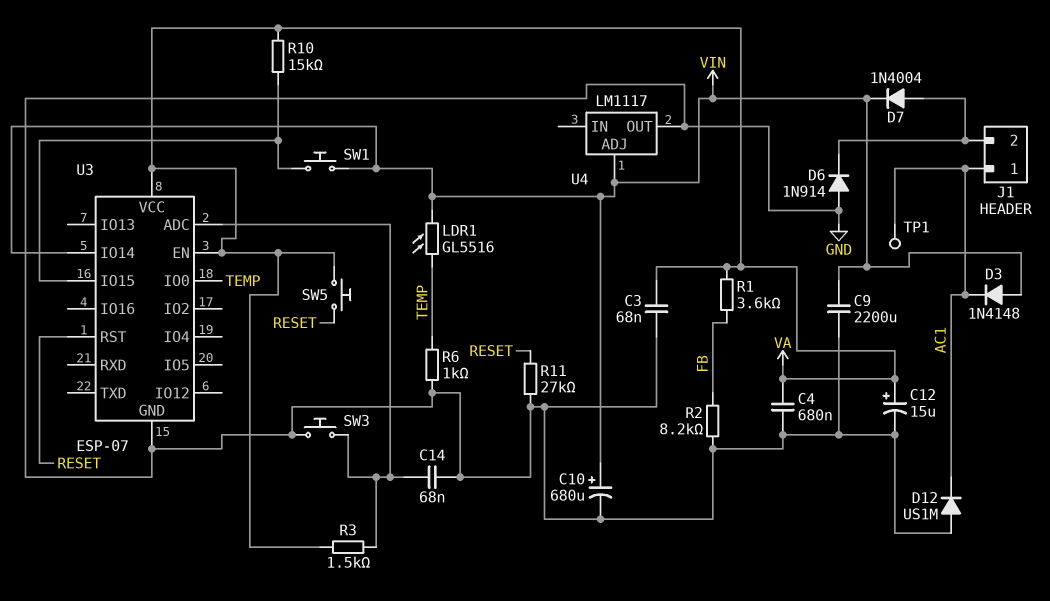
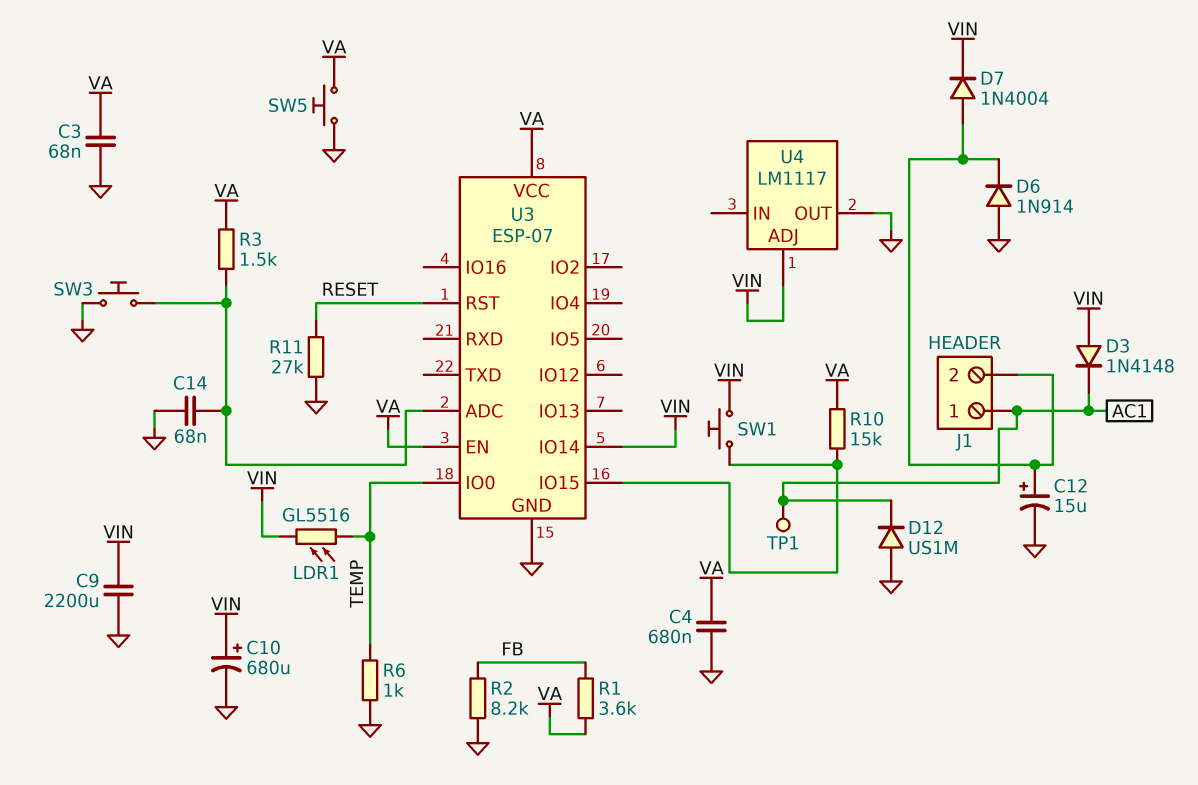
C12: 15uF (plus VA, minus GND) -> 15uF (plus J1/2, minus GND)
SW5: button (RESET, VA) -> button (GND, VA)

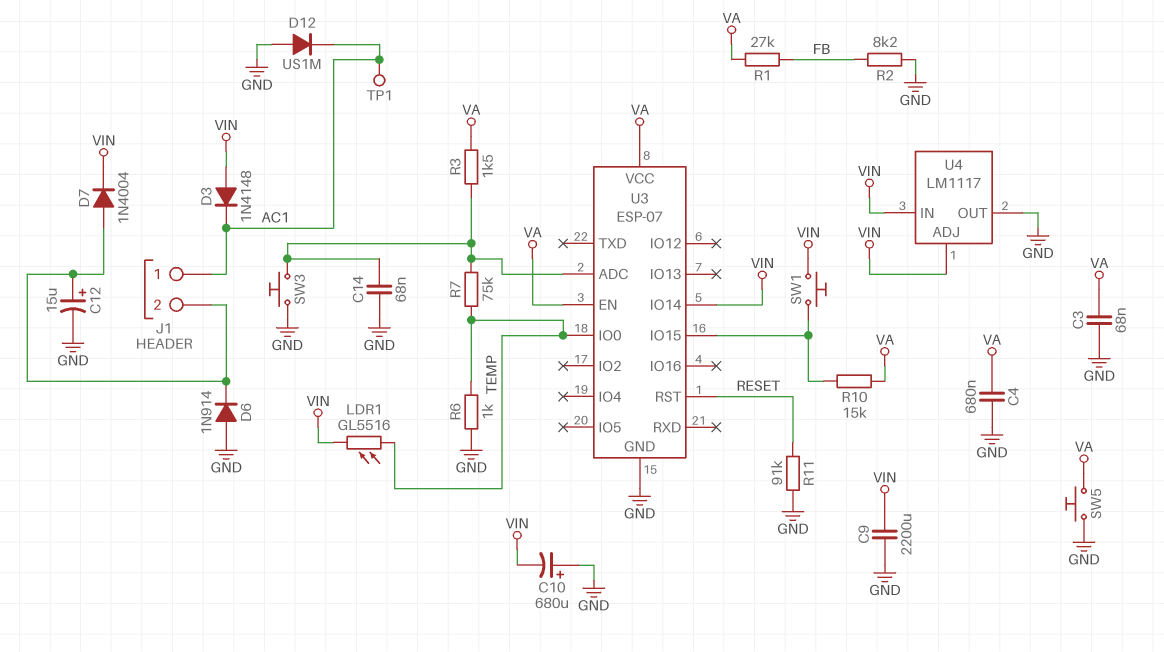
C10: 680uF (plus VIN, minus GND) -> 680uF (plus GND, minus VIN)
R1: 3.6k (FB, VA) -> 27k (FB, VA)
R7: none -> 75k (TEMP, U3/ADC)
R11: 27k (GND, RESET) -> 91k (GND, RESET)
U4 pin IN: none -> VIN

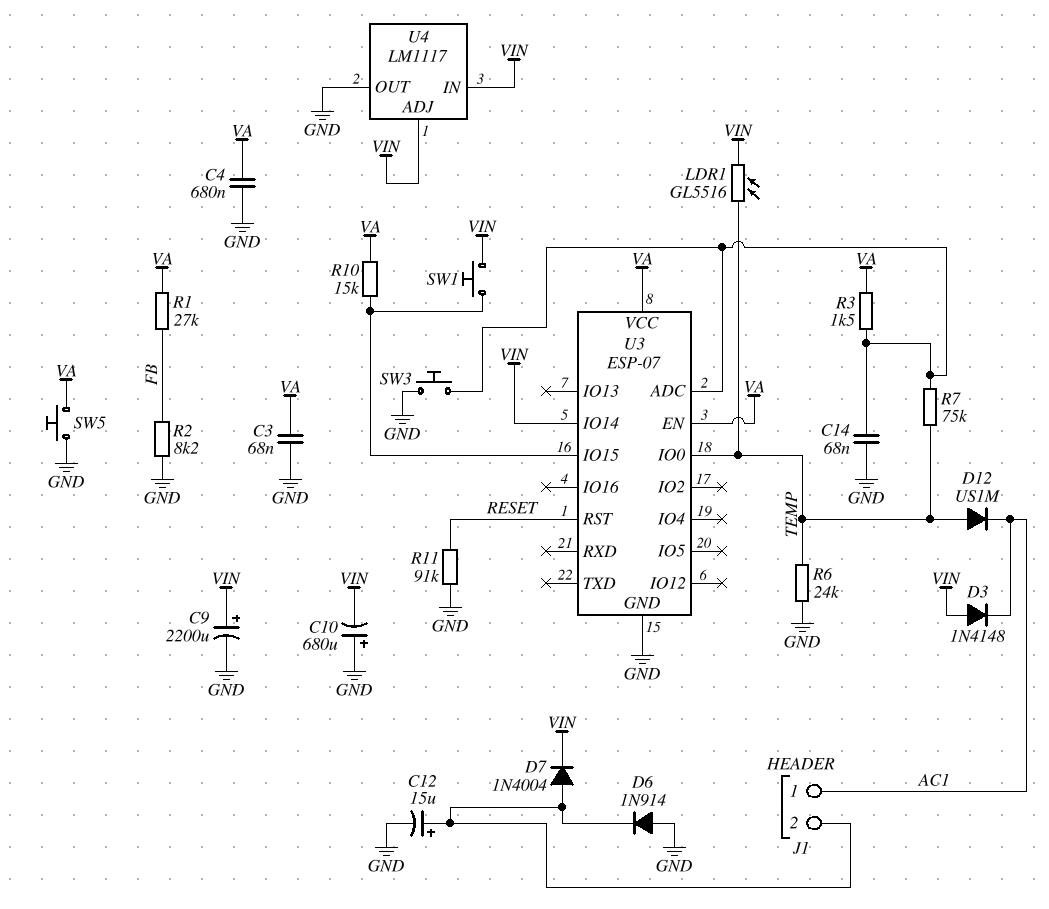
C9: 2200uF (GND, VIN) -> 2200uF (plus VIN, minus GND)
D12: diode US1M (A GND, K AC1) -> diode US1M (A TEMP, K AC1)
R6: 1k (GND, TEMP) -> 24k (GND, TEMP)
TP1: test point (AC1) -> none

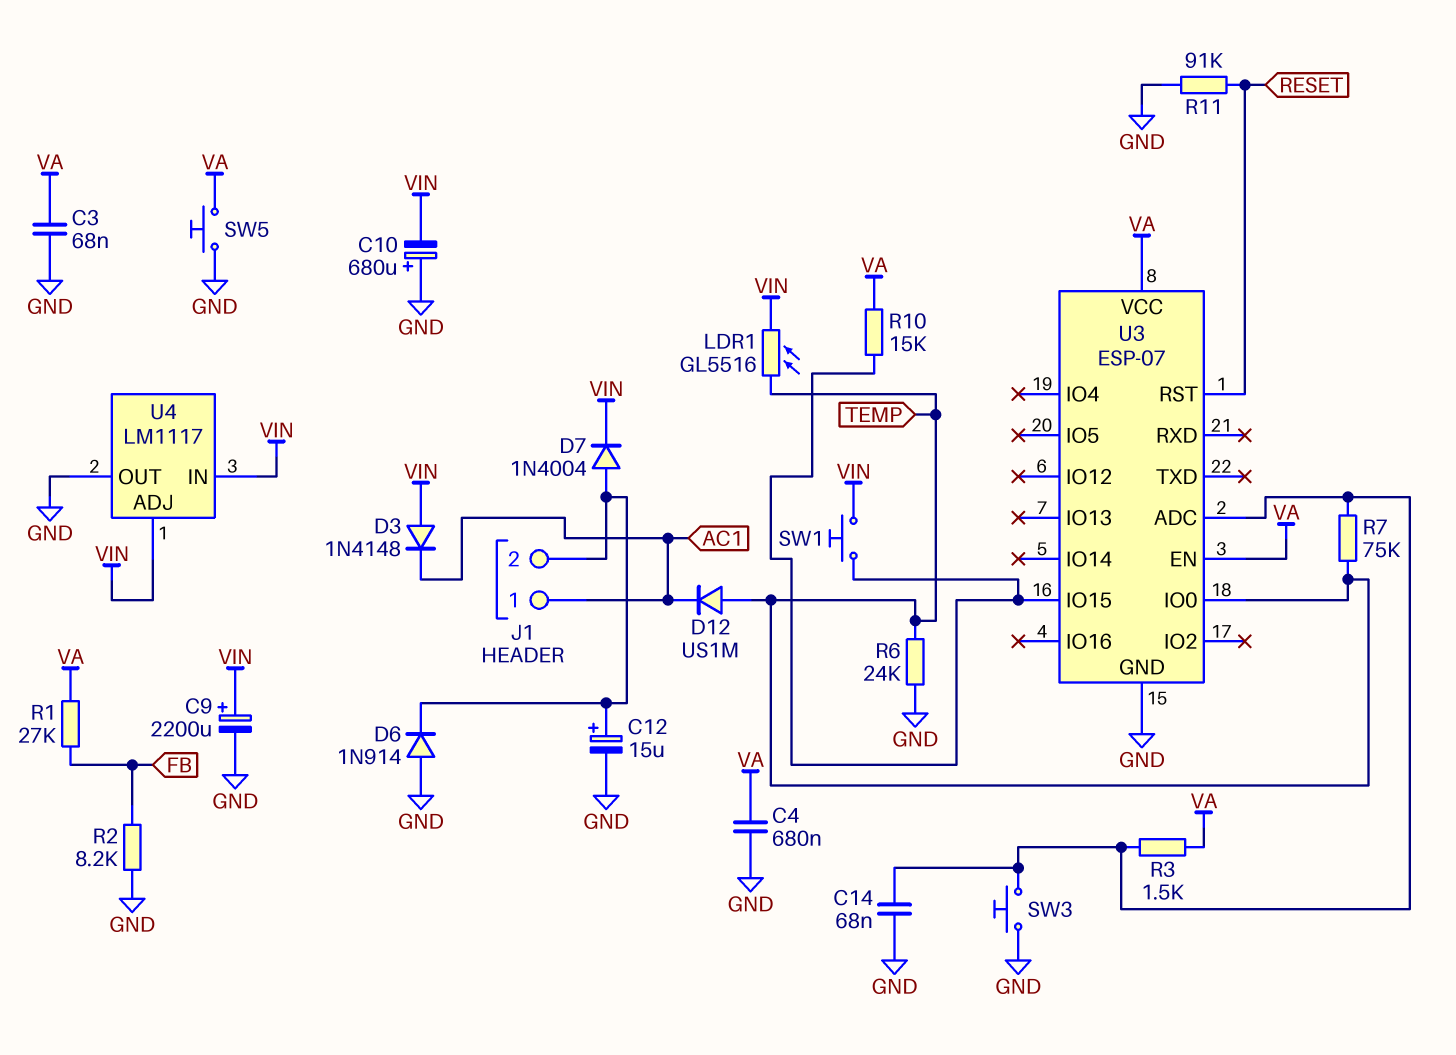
U3 pin IO14: VIN -> none

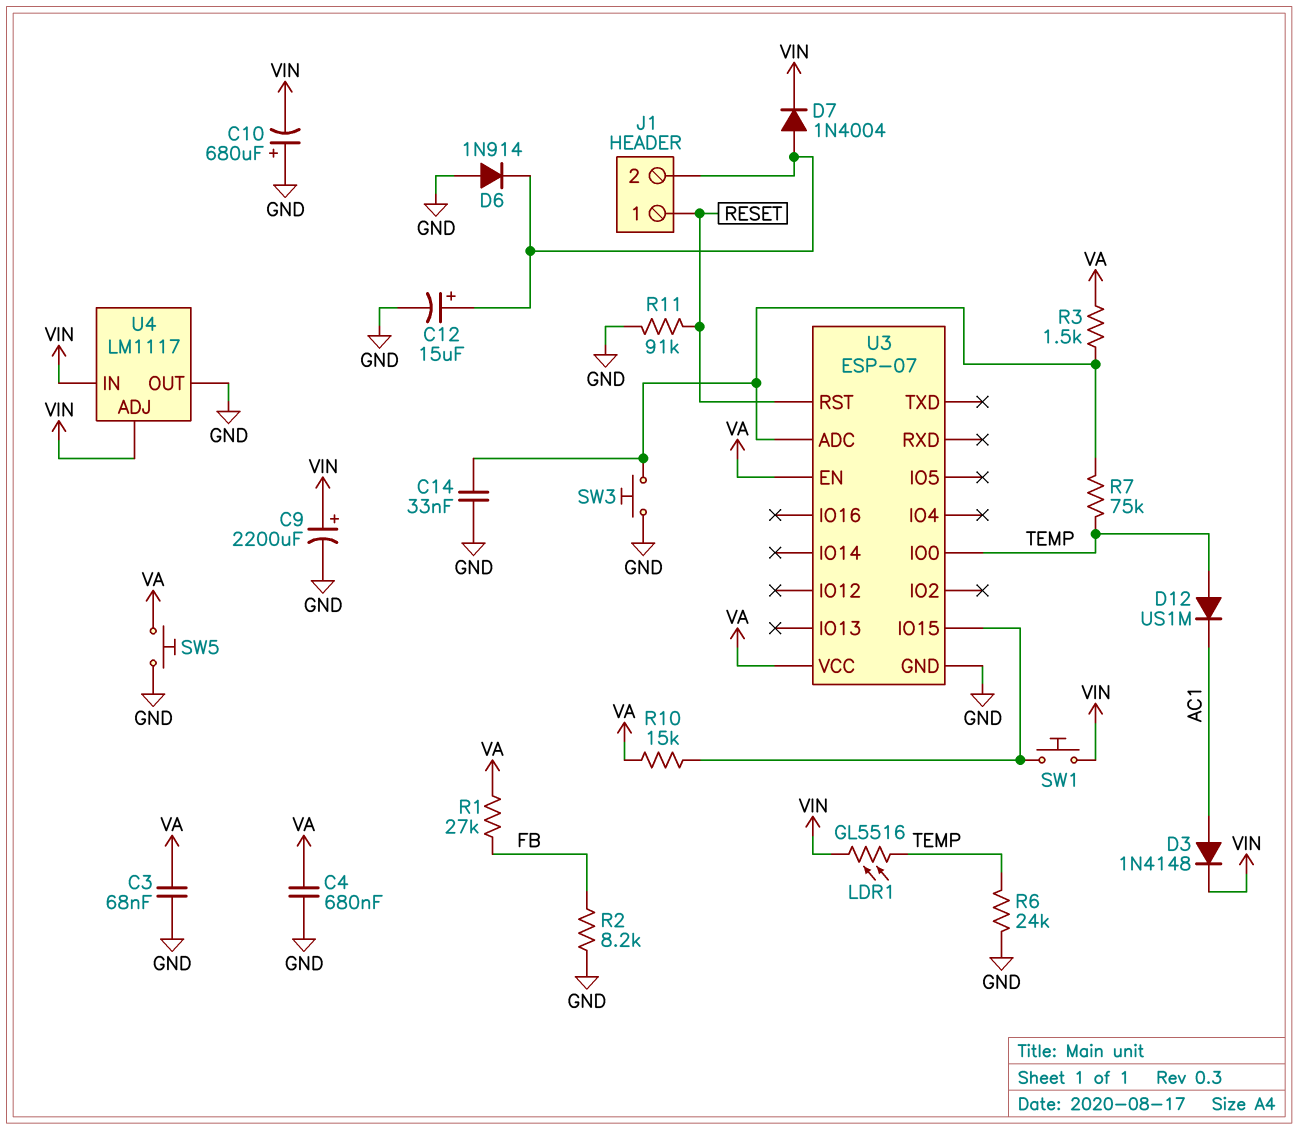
C14: 68nF (GND, U3/ADC) -> 33nF (GND, U3/ADC)
D3: diode 1N4148 (A VIN, K AC1) -> diode 1N4148 (A AC1, K VIN)
J1 pin 1: AC1 -> RESET

